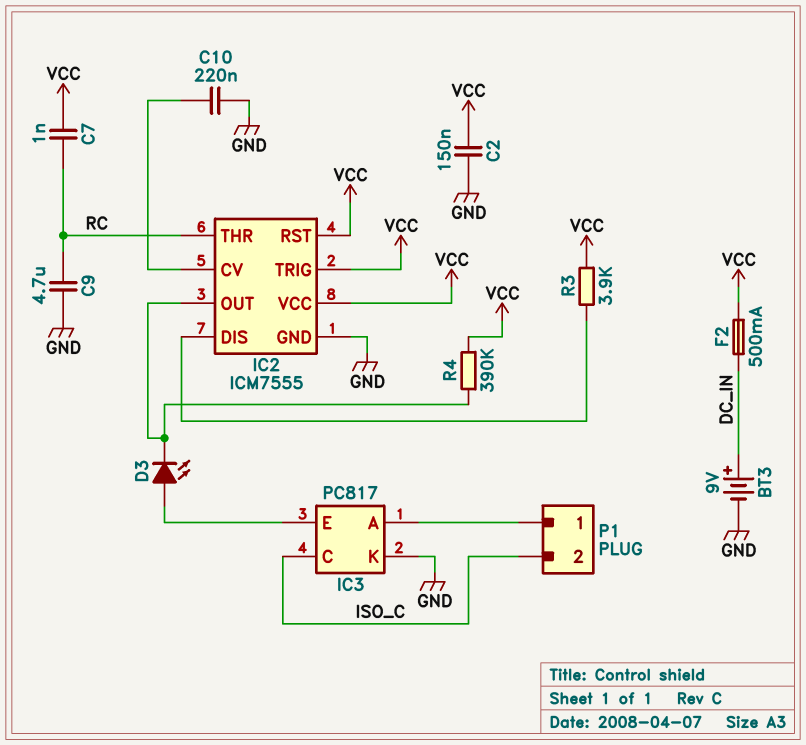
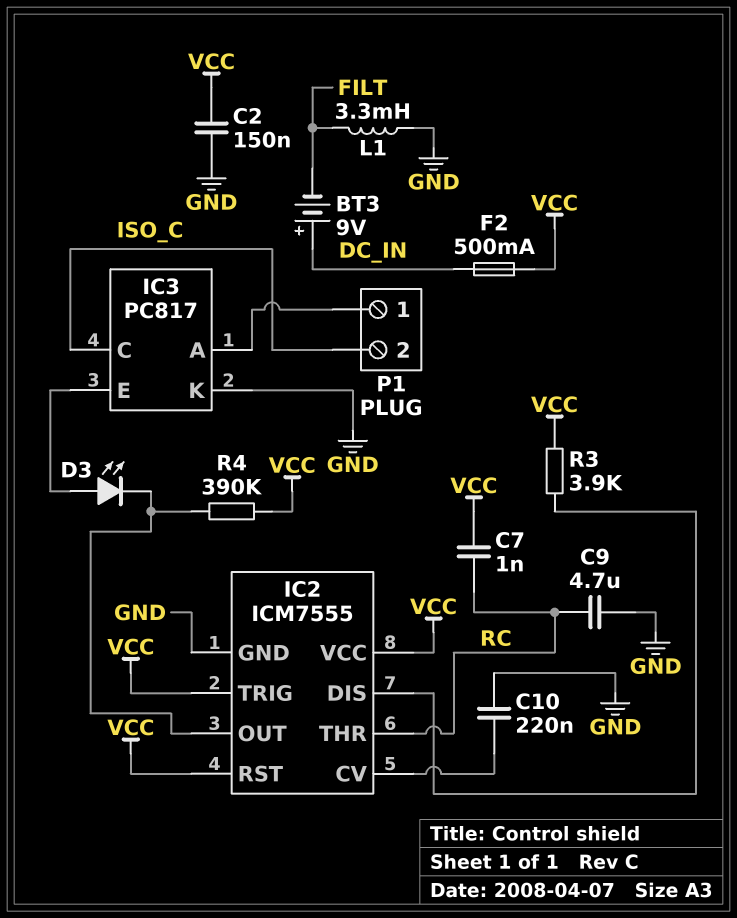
BT3: 9V (plus DC_IN, minus GND) -> 9V (plus DC_IN, minus FILT)
L1: none -> 3.3mH (FILT, GND)

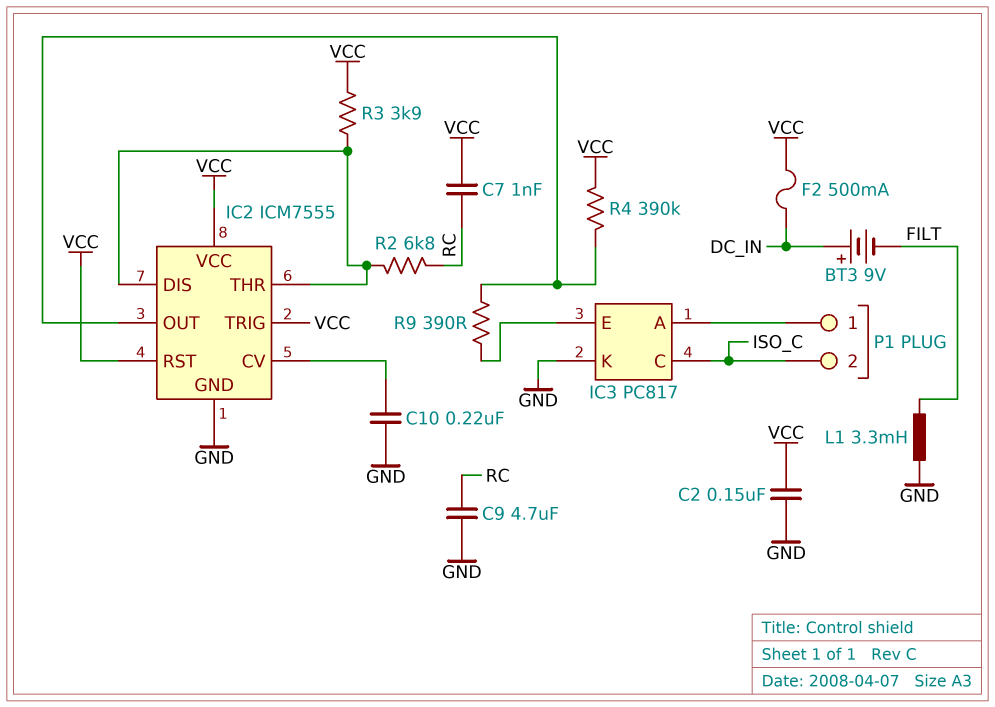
D3: LED (A IC3/E, K IC2/OUT) -> none
IC2 pin THR: RC -> IC2/DIS
R2: none -> 6.8k (IC2/DIS, RC)
R9: none -> 390 (IC2/OUT, IC3/E)

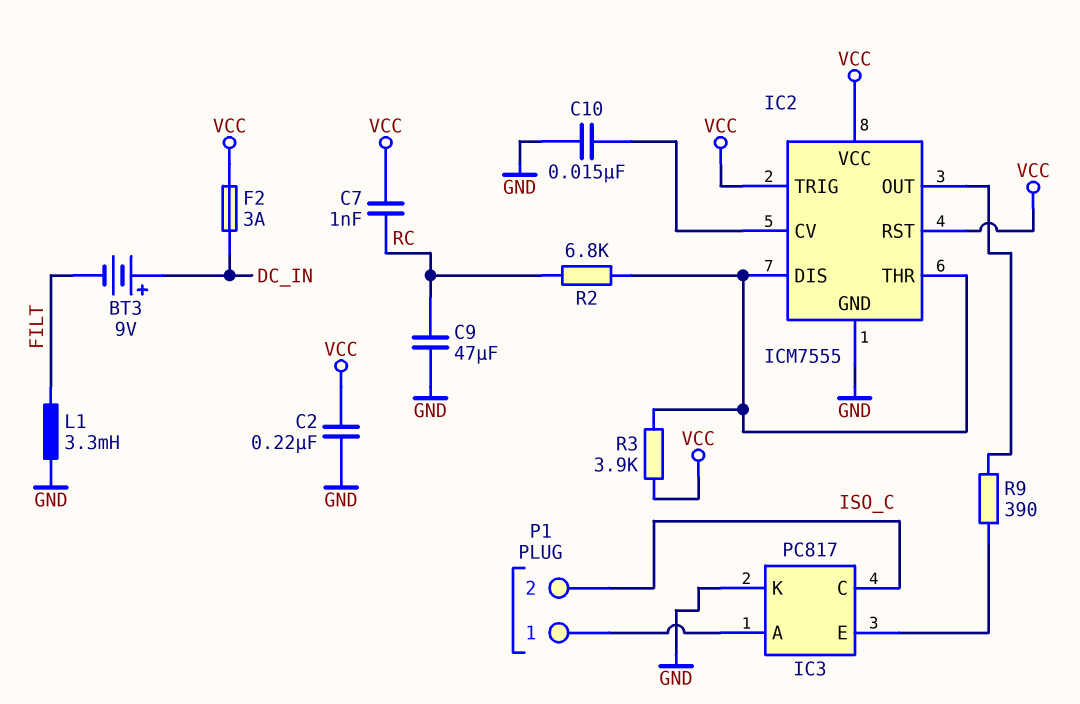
C2: 150nF (GND, VCC) -> 220nF (GND, VCC)
C9: 4.7uF (GND, RC) -> 47uF (GND, RC)
C10: 220nF (GND, IC2/CV) -> 15nF (GND, IC2/CV)
F2: 500mA (DC_IN, VCC) -> 3A (DC_IN, VCC)
R4: 390k (IC2/OUT, VCC) -> none

